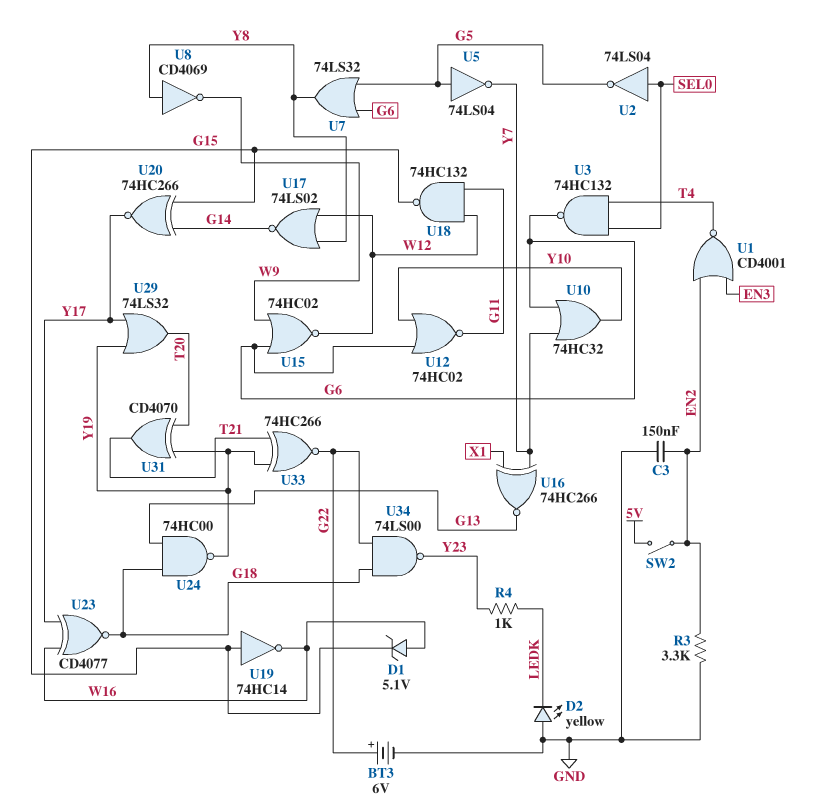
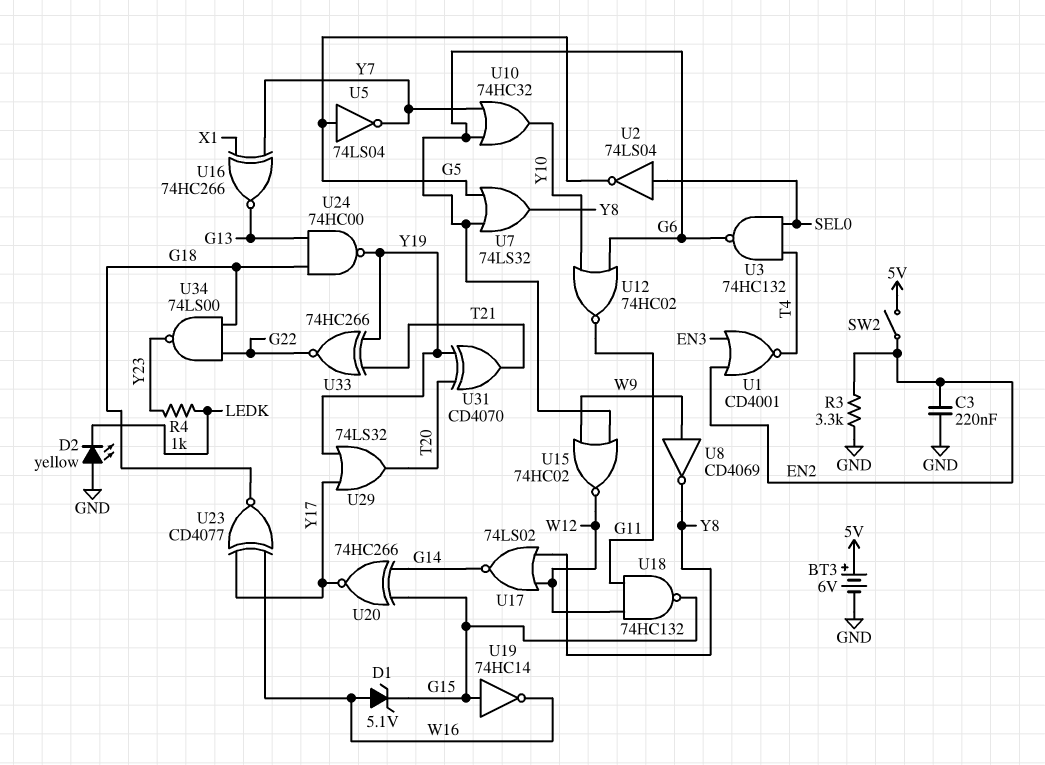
BT3: 6V (plus G22, minus GND) -> 6V (plus 5V, minus GND)
C3: 150nF (EN2, GND) -> 220nF (EN2, GND)
U8: NOT CD4069 (in Y8, out W9) -> NOT CD4069 (in W9, out Y8)

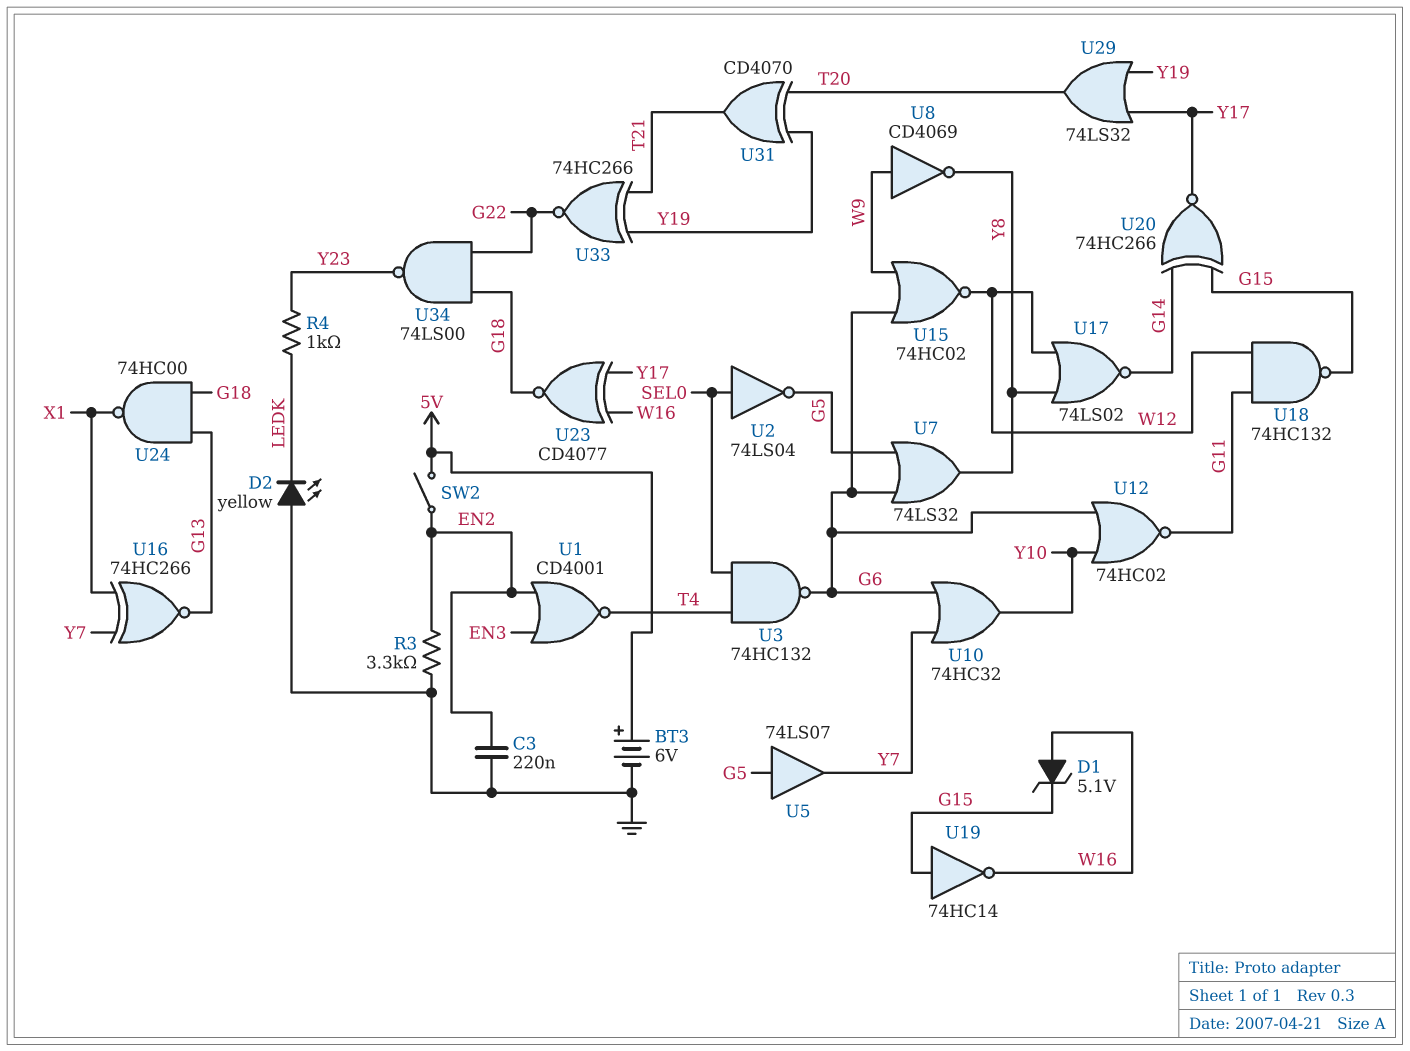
U5: NOT 74LS04 (in G5, out Y7) -> buffer 74LS07 (in G5, out Y7)
U24: NAND 74HC00 (in G13, in G18, out Y19) -> NAND 74HC00 (in G13, in G18, out X1)

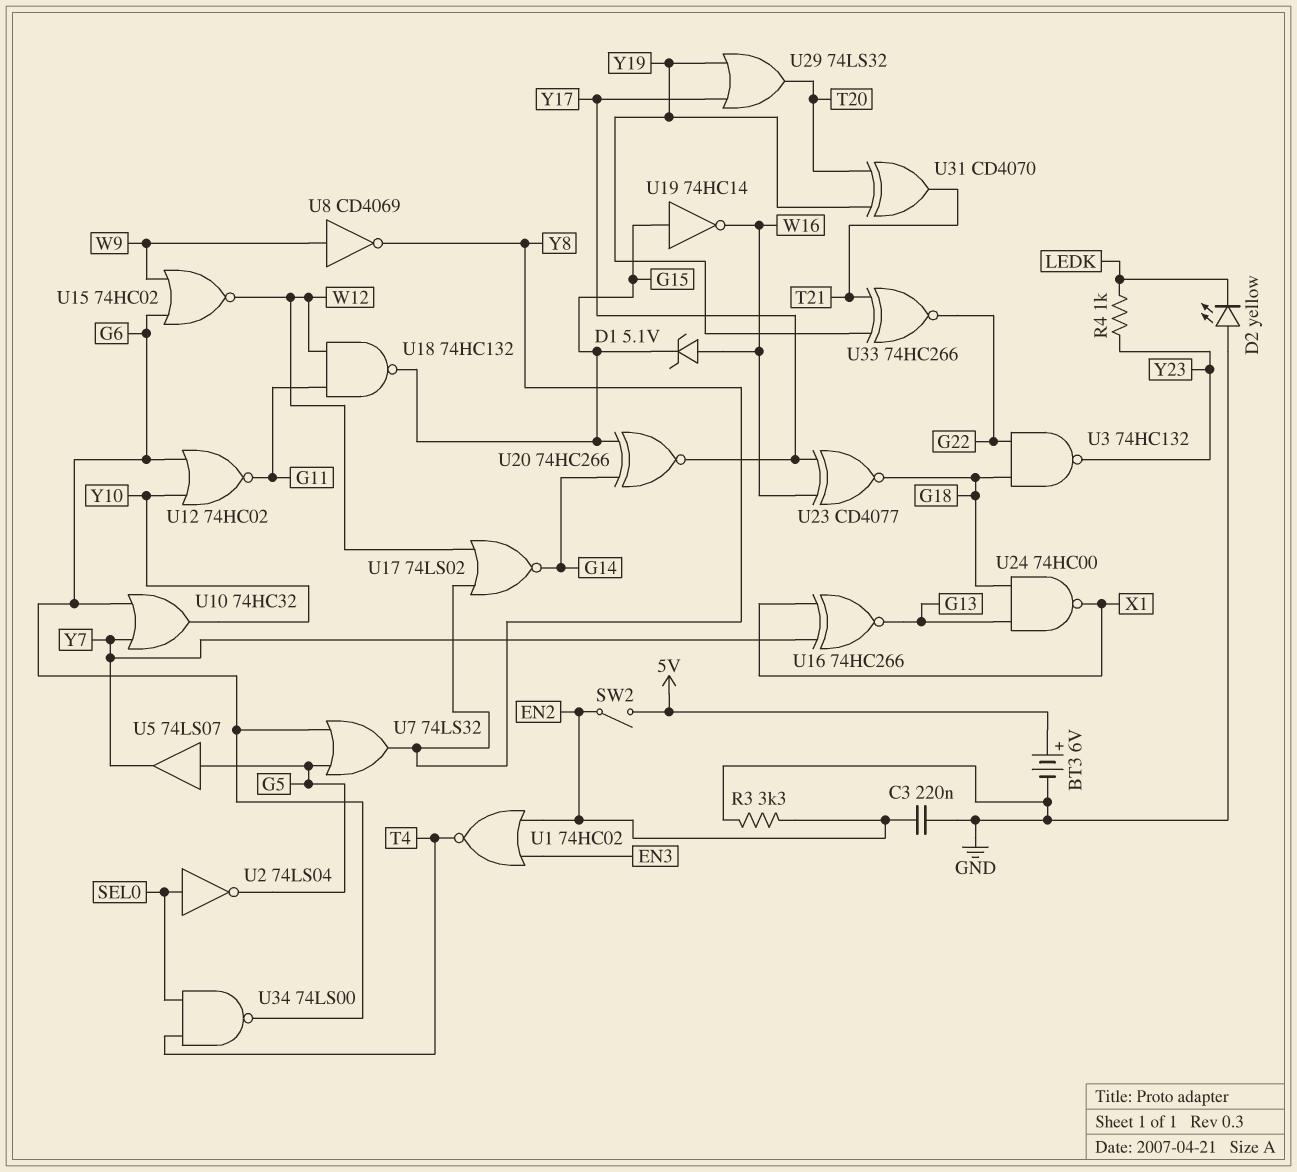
U1: NOR CD4001 (in EN2, in EN3, out T4) -> NOR 74HC02 (in EN2, in EN3, out T4)
U3: NAND 74HC132 (in SEL0, in T4, out G6) -> NAND 74HC132 (in G18, in G22, out Y23)
U34: NAND 74LS00 (in G18, in G22, out Y23) -> NAND 74LS00 (in SEL0, in T4, out G6)

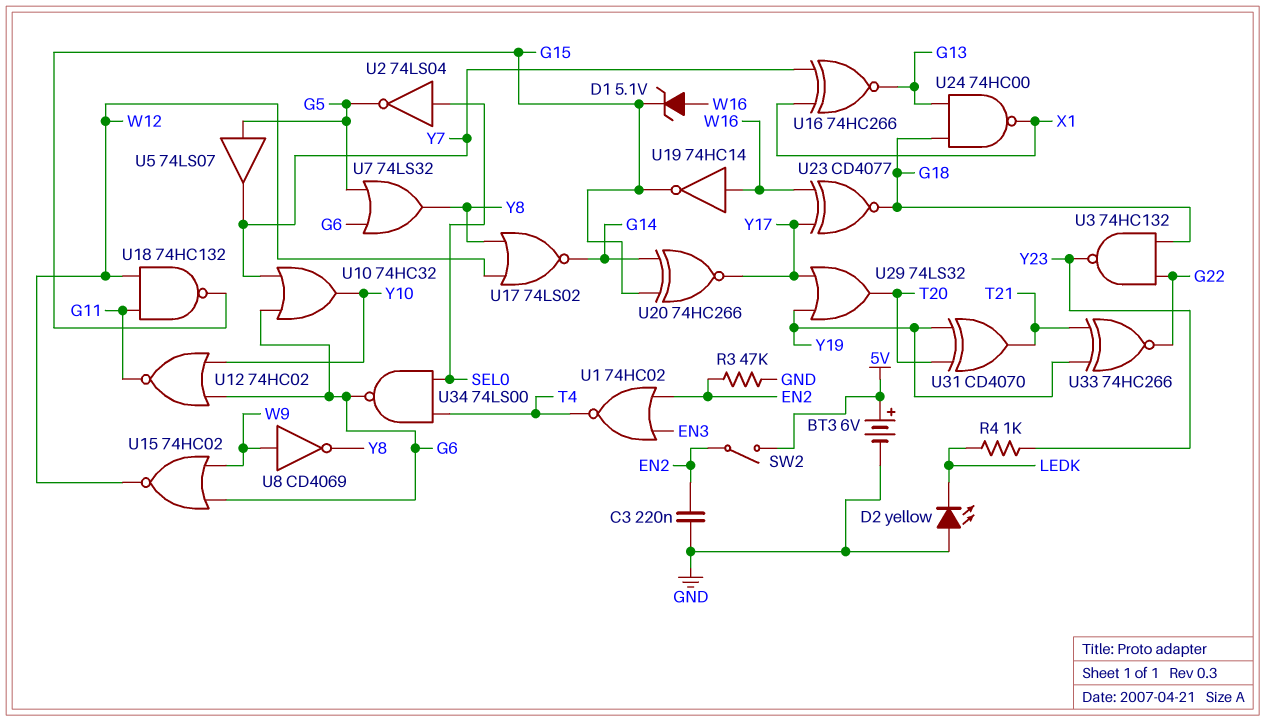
R3: 3.3k (EN2, GND) -> 47k (EN2, GND)
U19: NOT 74HC14 (in G15, out W16) -> NOT 74HC14 (in W16, out G15)

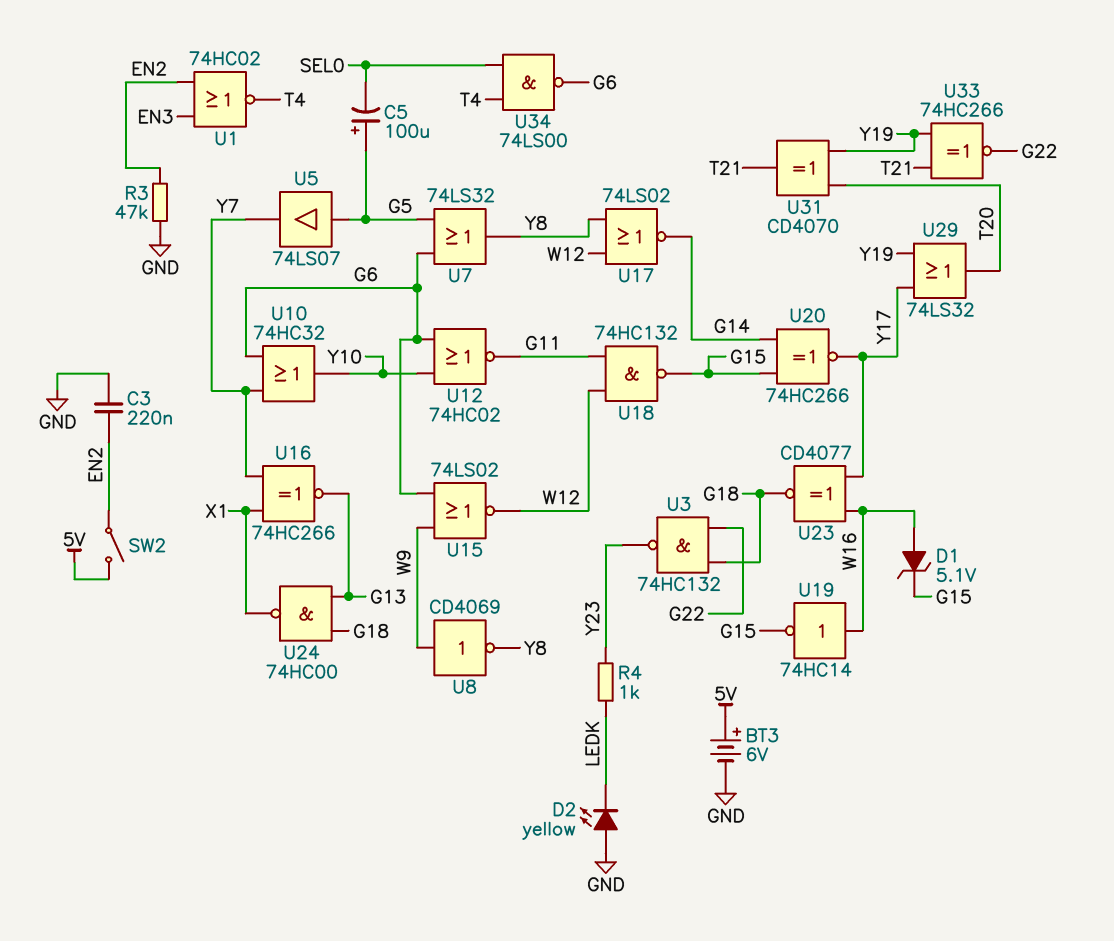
C5: none -> 100uF (plus G5, minus SEL0)
U2: NOT 74LS04 (in SEL0, out G5) -> none
U15: NOR 74HC02 (in G6, in W9, out W12) -> NOR 74LS02 (in G6, in W9, out W12)

